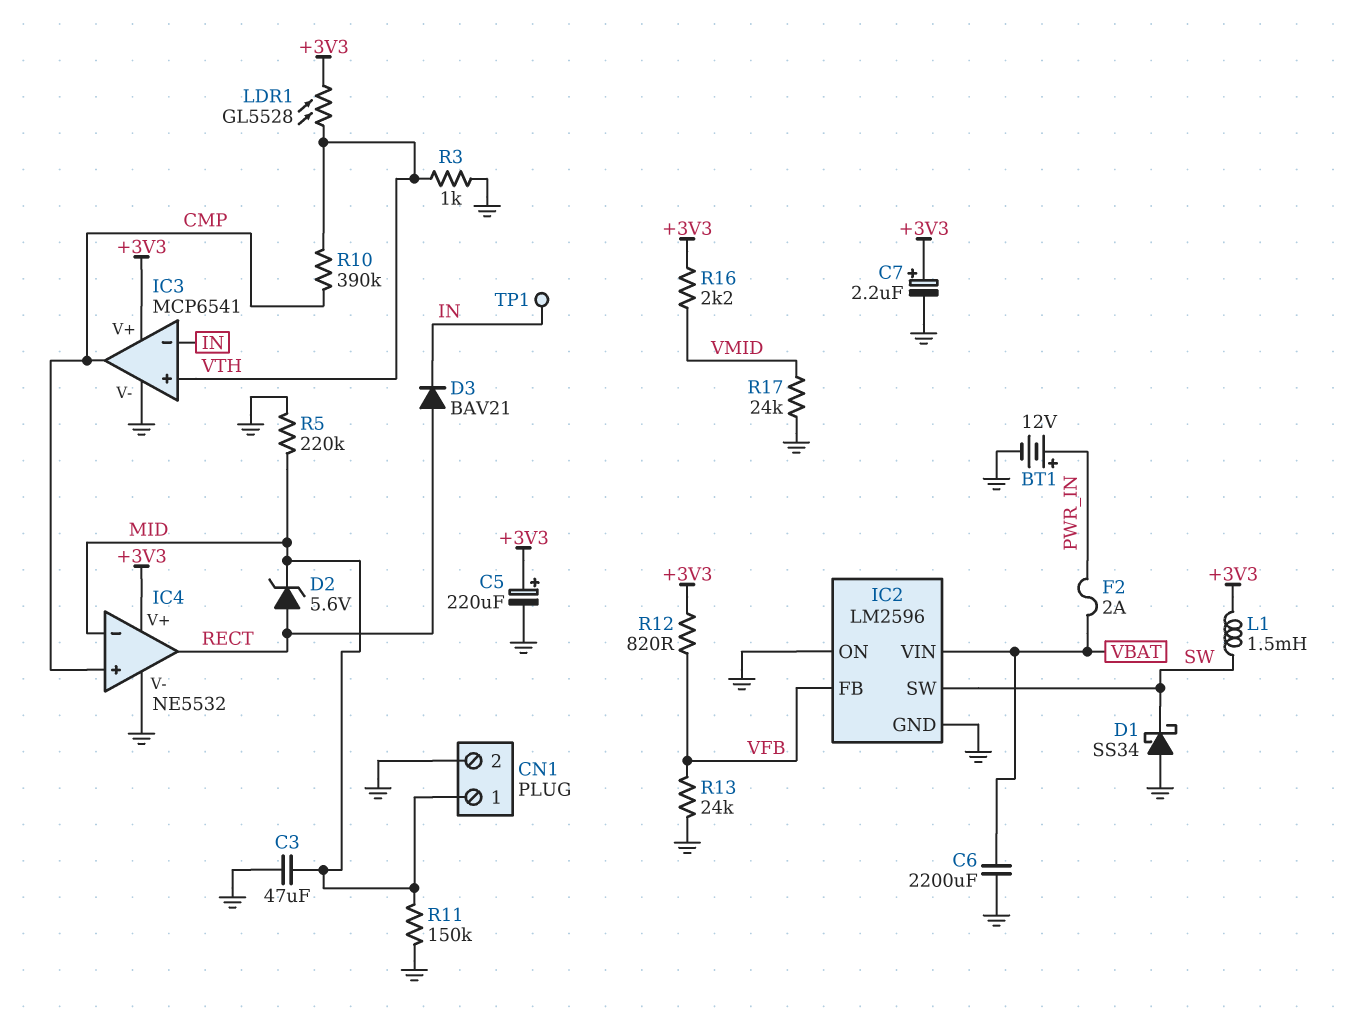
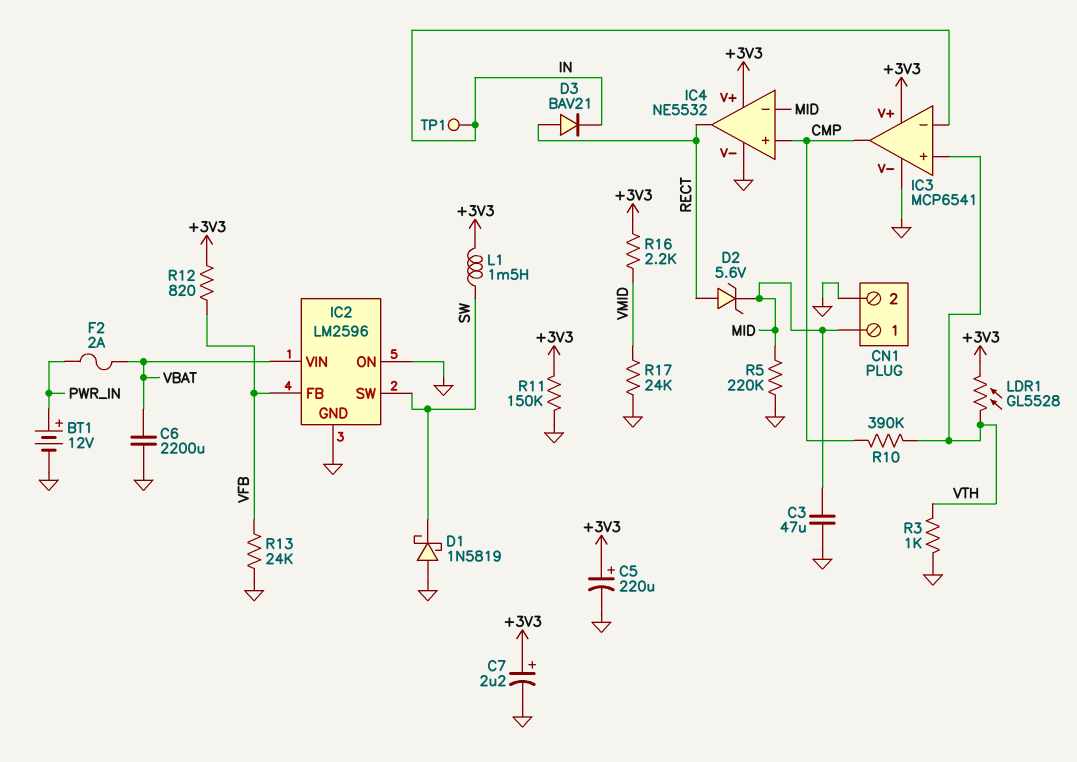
D1: schottky SS34 (A GND, K SW) -> schottky 1N5819 (A GND, K SW)
R11: 150k (GND, MID) -> 150k (+3V3, GND)

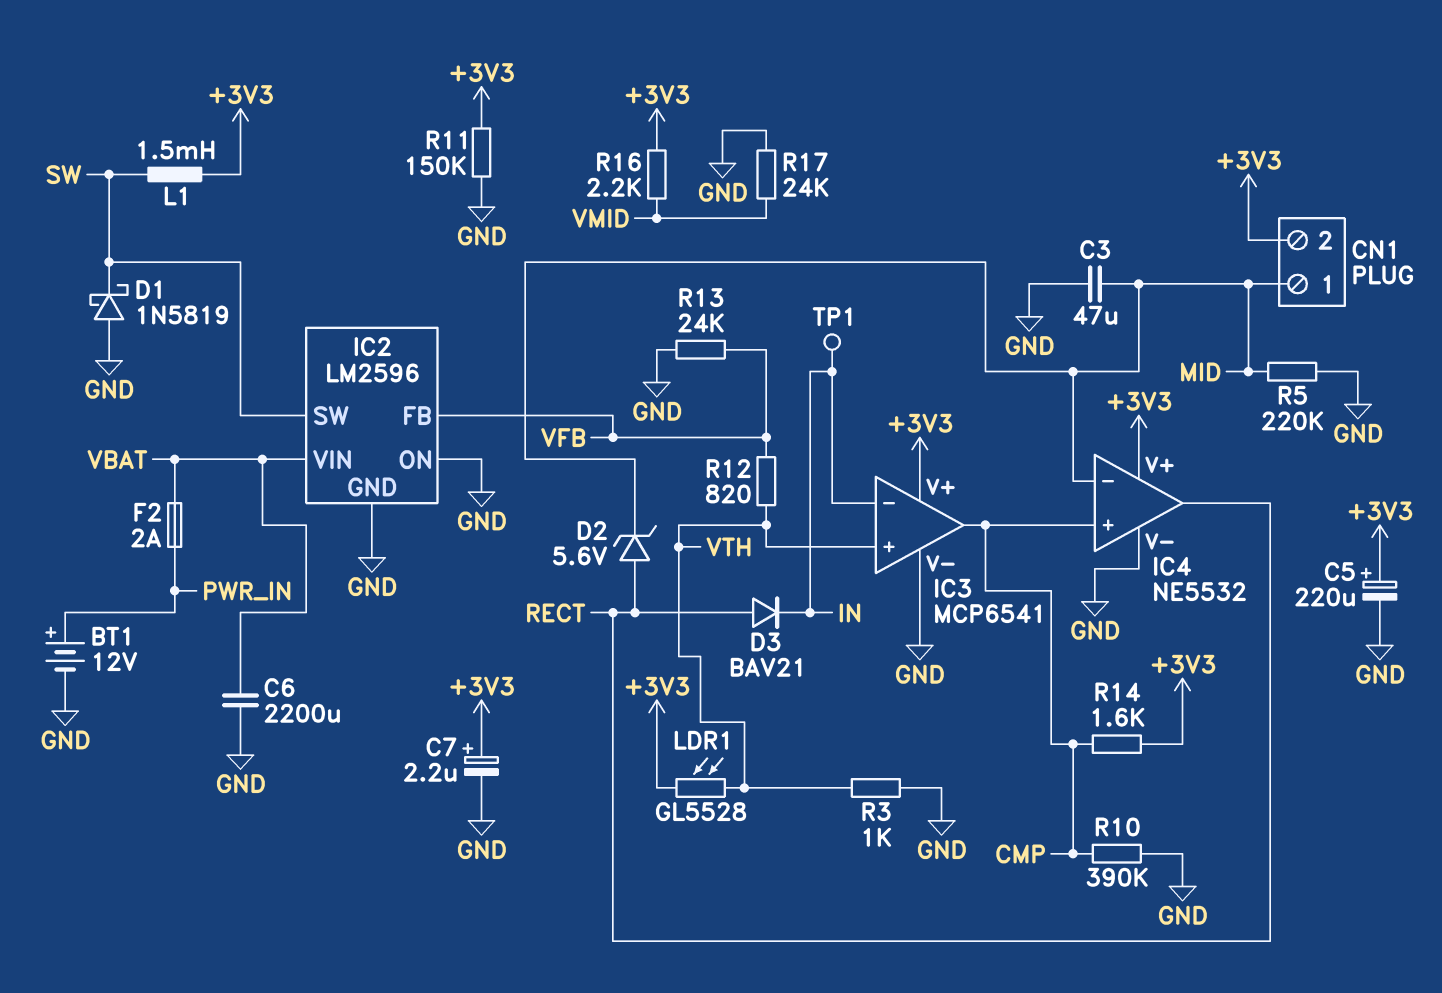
CN1 pin 2: GND -> +3V3
R10: 390k (CMP, VTH) -> 390k (CMP, GND)
R12: 820 (+3V3, VFB) -> 820 (VFB, VTH)
R14: none -> 1.6k (+3V3, CMP)

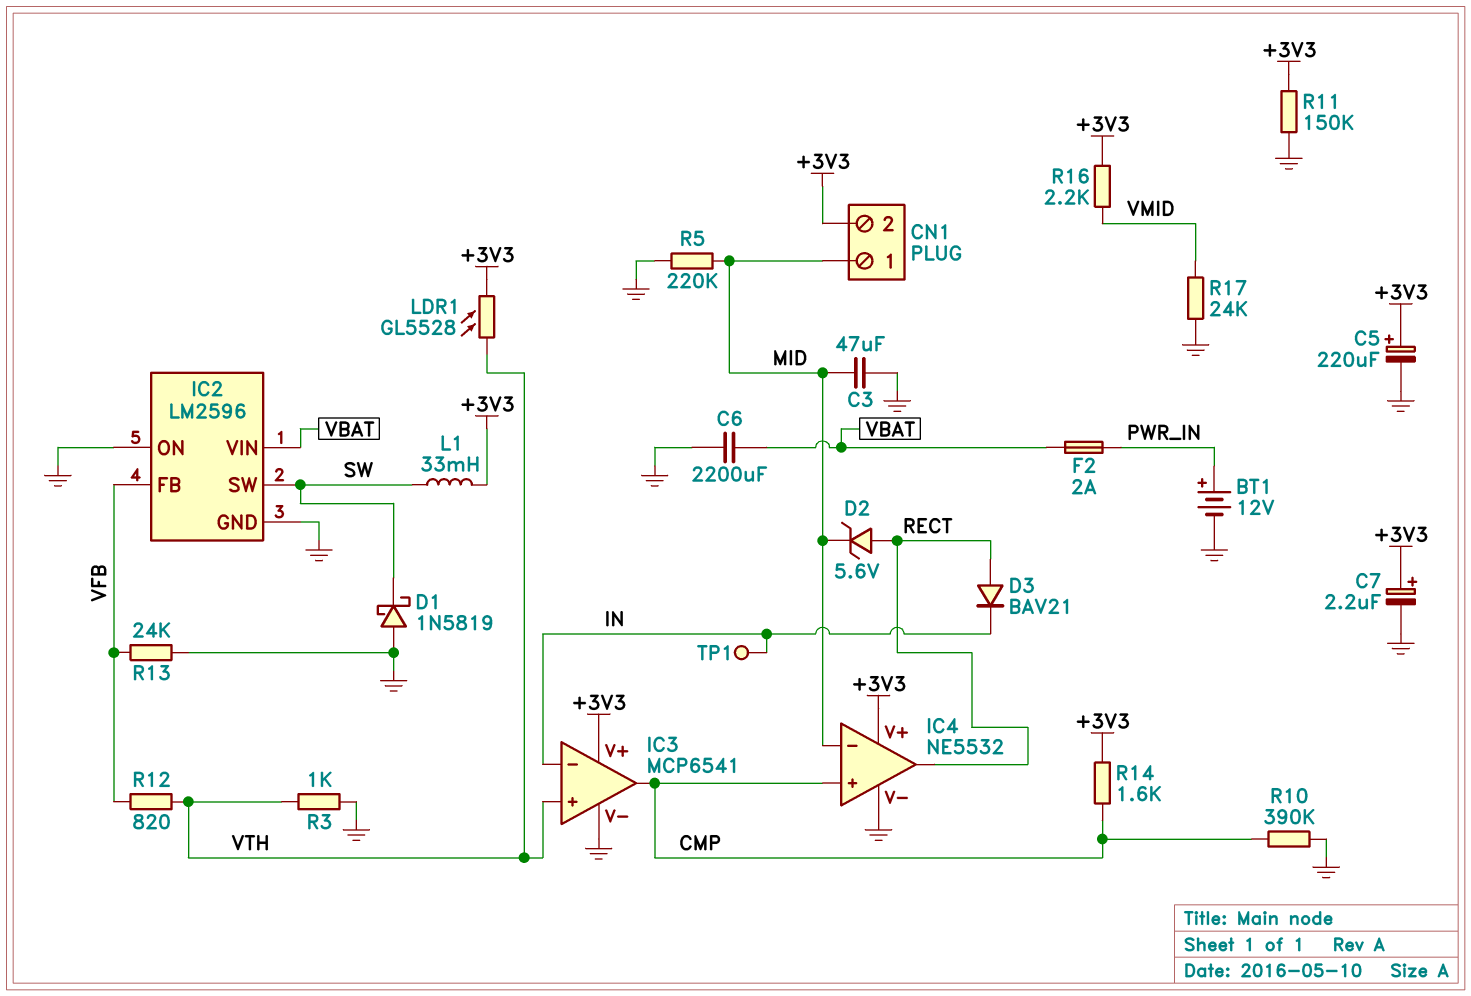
L1: 1.5mH (+3V3, SW) -> 33mH (+3V3, SW)

